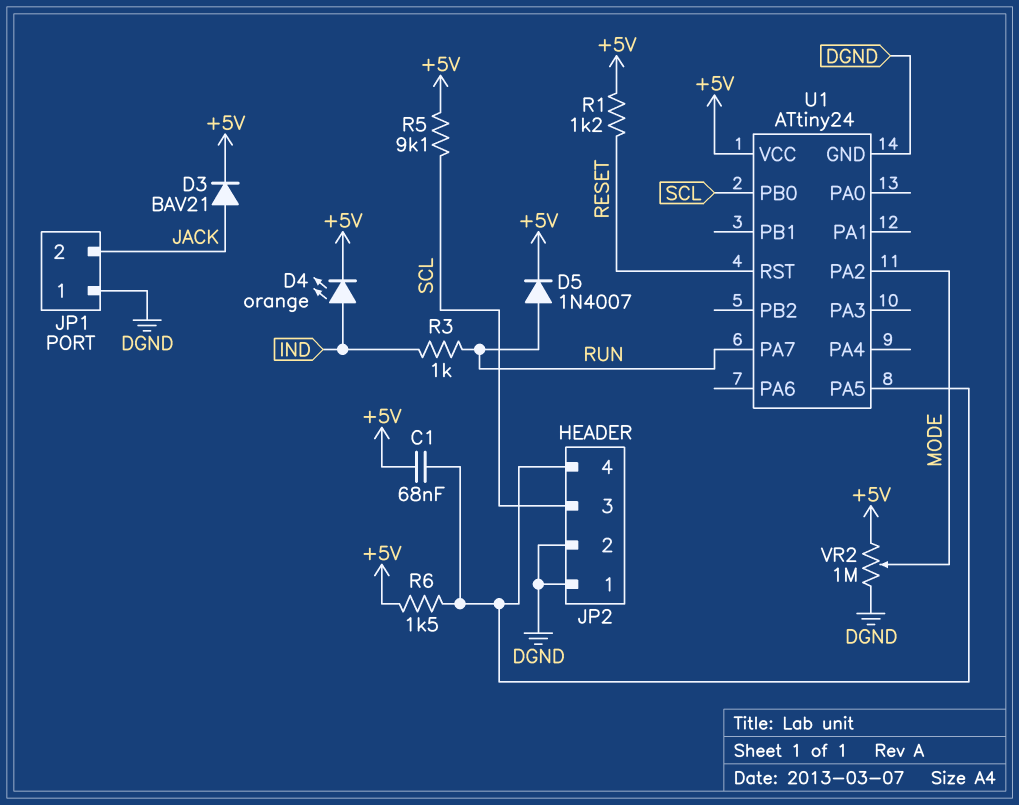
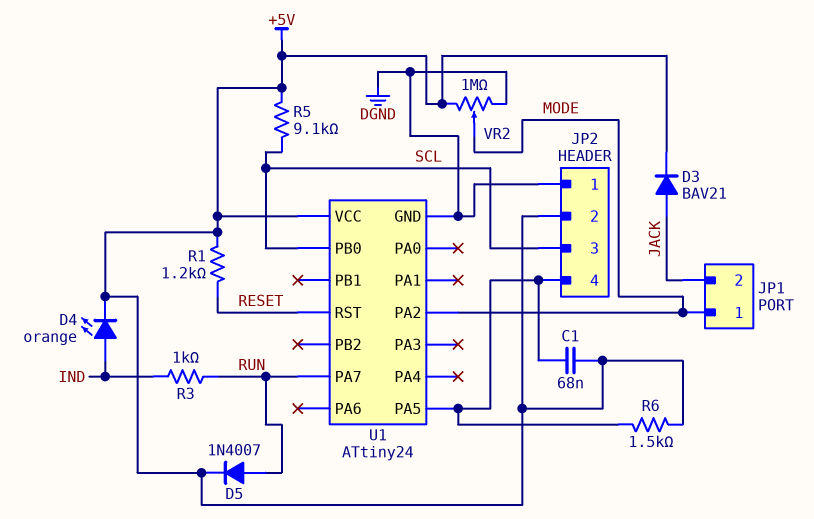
JP1 pin 1: DGND -> MODE
JP2 pin 2: DGND -> +5V

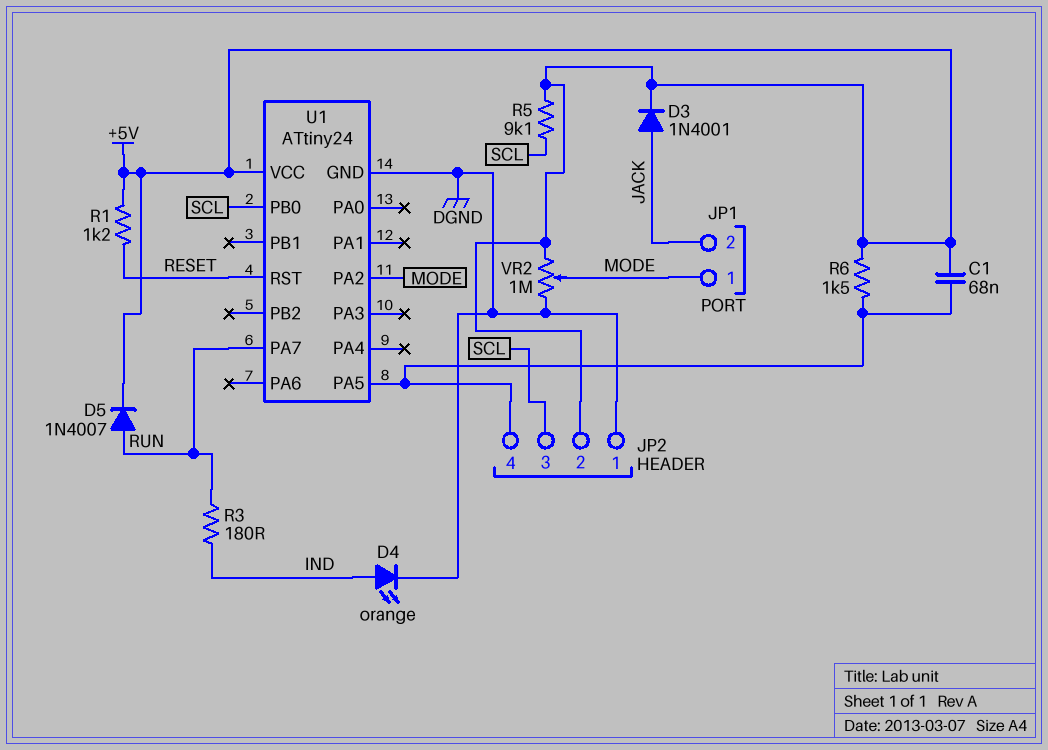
D3: diode BAV21 (A JACK, K +5V) -> diode 1N4001 (A JACK, K +5V)
D4: LED orange (A IND, K +5V) -> LED orange (A IND, K DGND)
R3: 1k (IND, RUN) -> 180 (IND, RUN)

